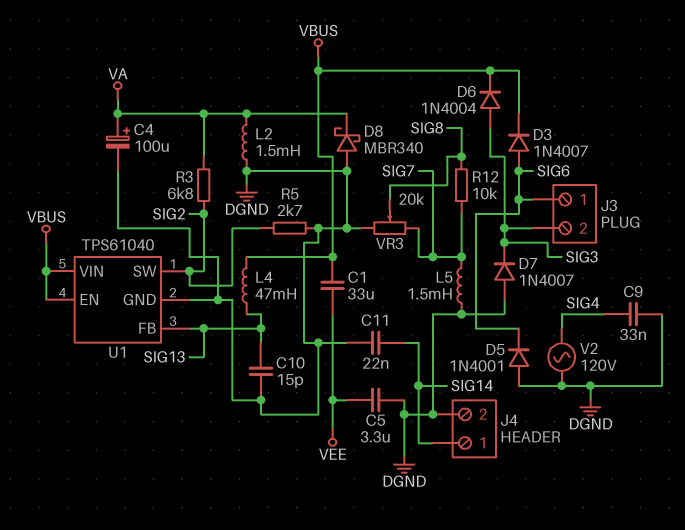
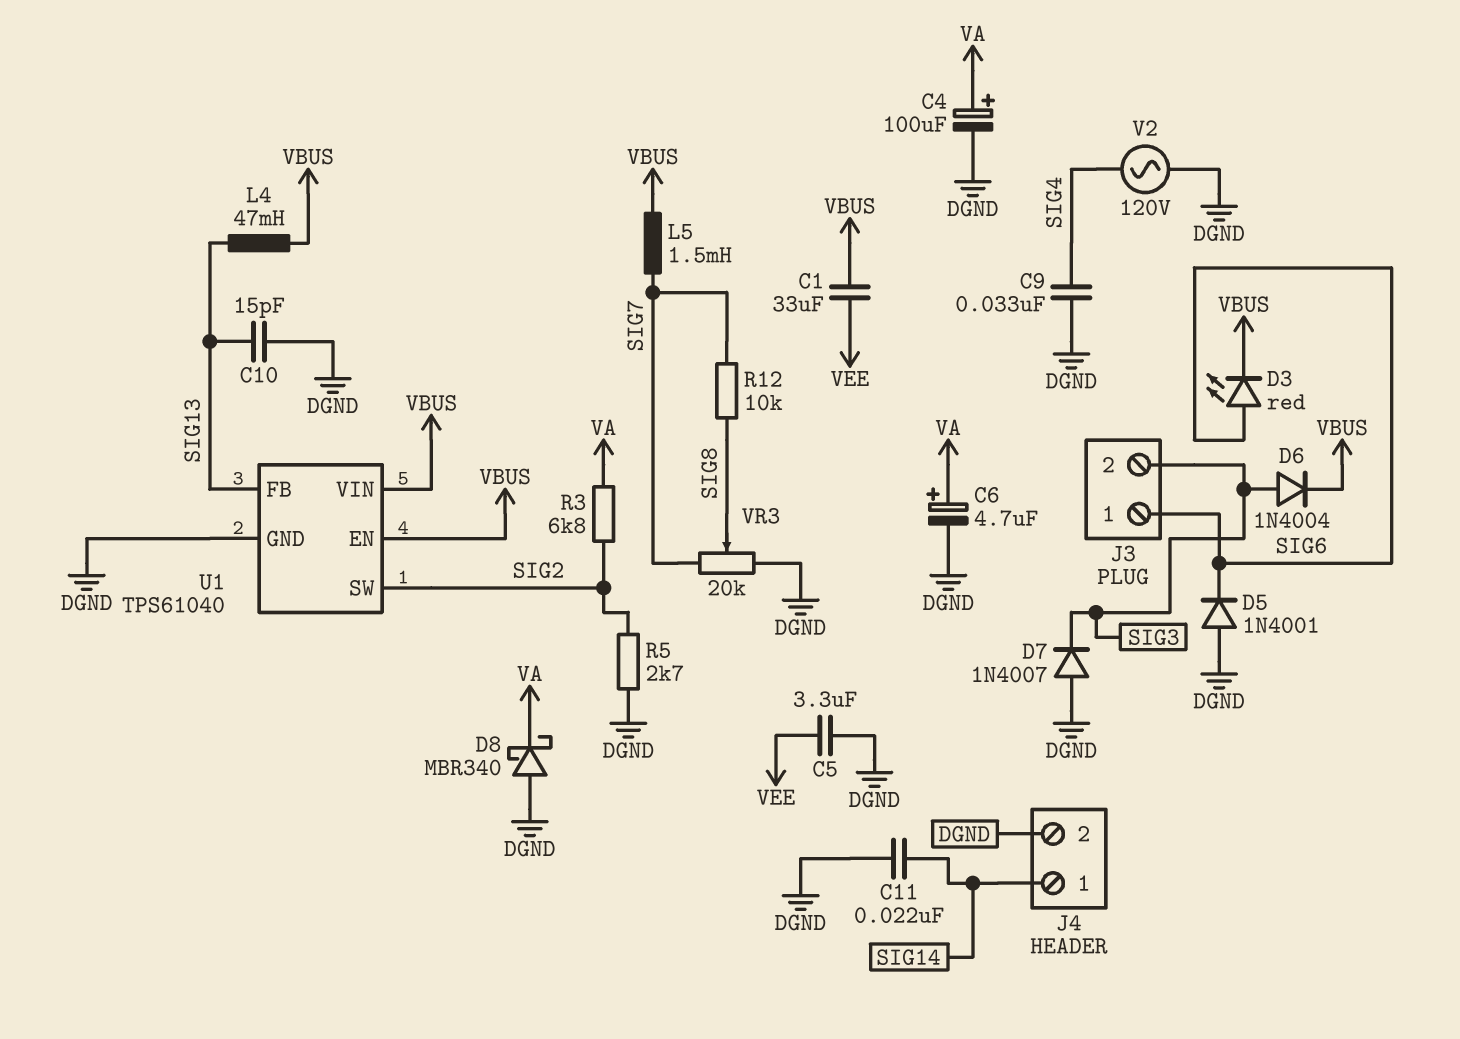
C6: none -> 4.7uF (plus VA, minus DGND)
D3: diode 1N4007 (A SIG6, K VBUS) -> LED red (A SIG6, K VBUS)
L2: 1.5mH (DGND, VA) -> none
L5: 1.5mH (DGND, SIG7) -> 1.5mH (SIG7, VBUS)

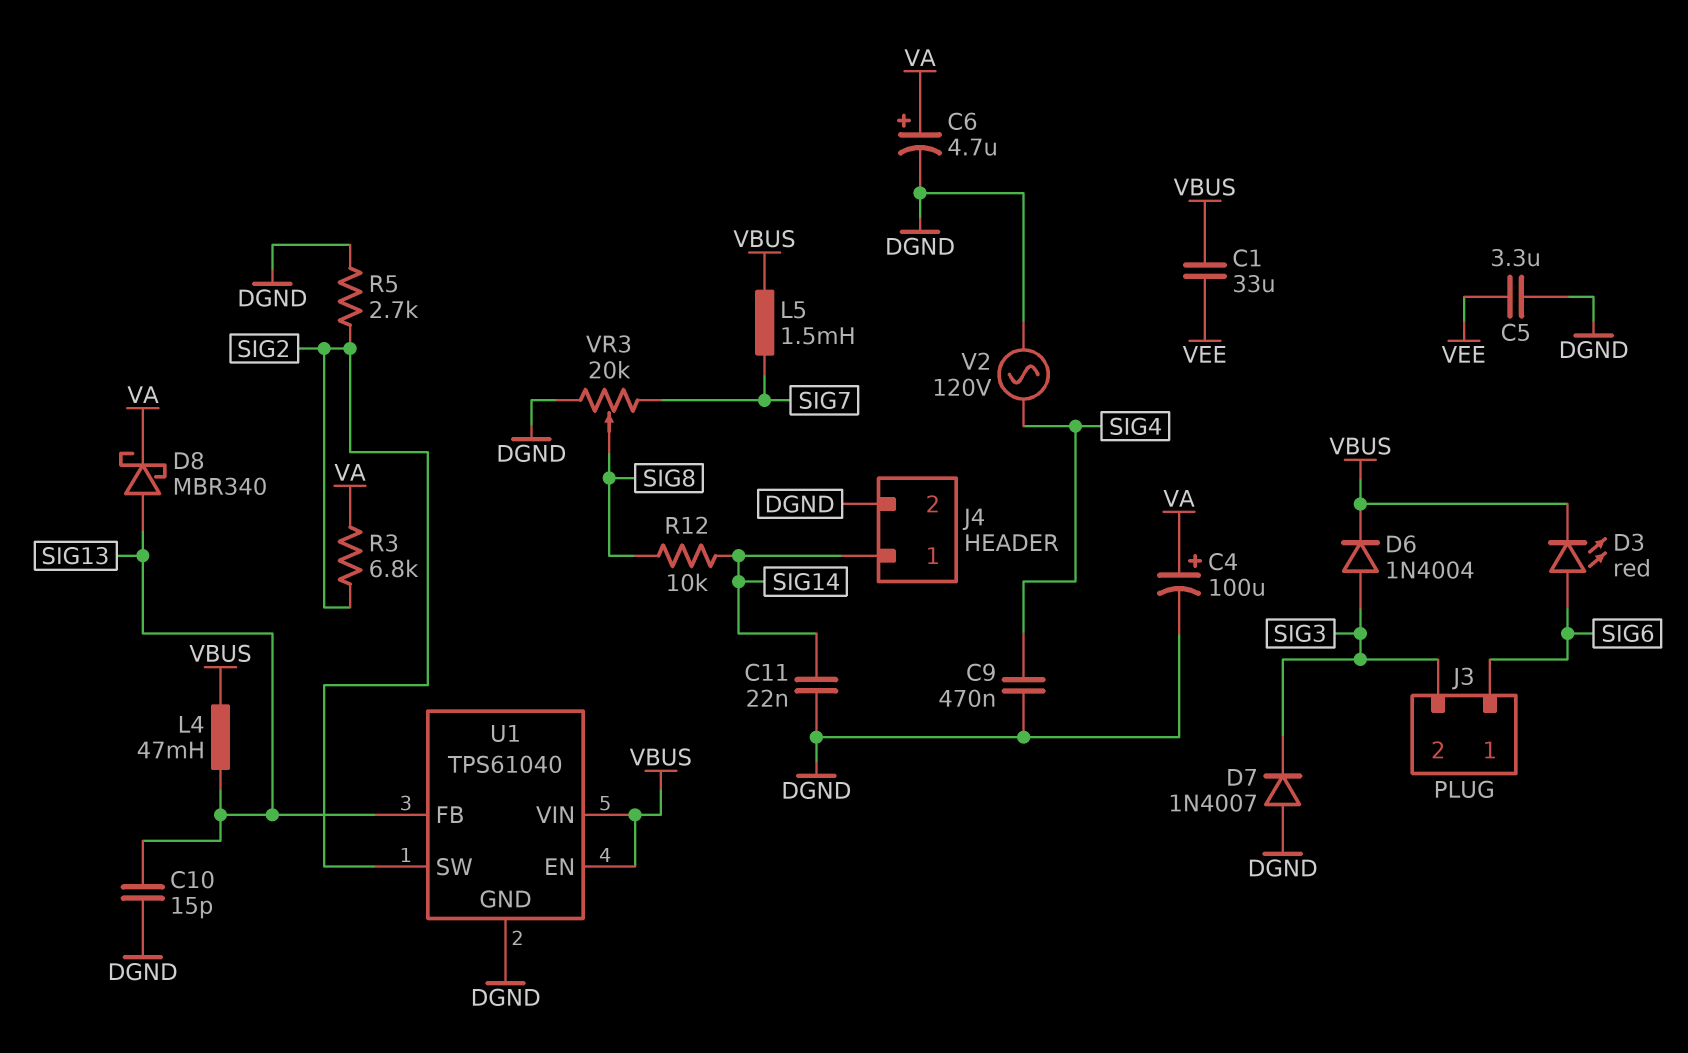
C9: 33nF (DGND, SIG4) -> 470nF (DGND, SIG4)
D5: diode 1N4001 (A DGND, K SIG6) -> none
D8: schottky MBR340 (A DGND, K VA) -> schottky MBR340 (A SIG13, K VA)
R12: 10k (SIG7, SIG8) -> 10k (SIG8, SIG14)

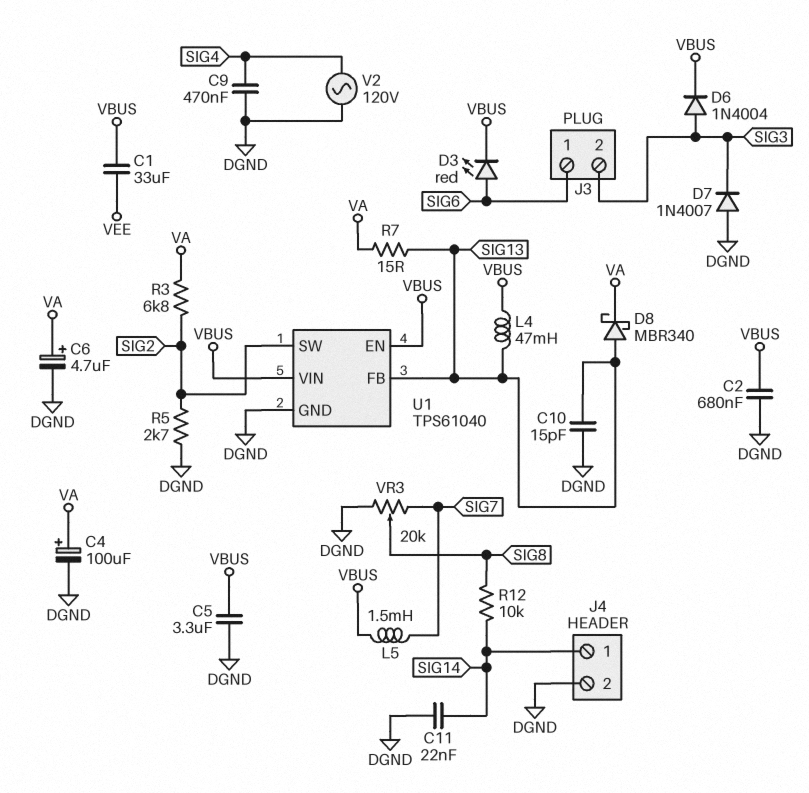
C2: none -> 680nF (DGND, VBUS)
C5: 3.3uF (DGND, VEE) -> 3.3uF (DGND, VBUS)
R7: none -> 15 (SIG13, VA)

